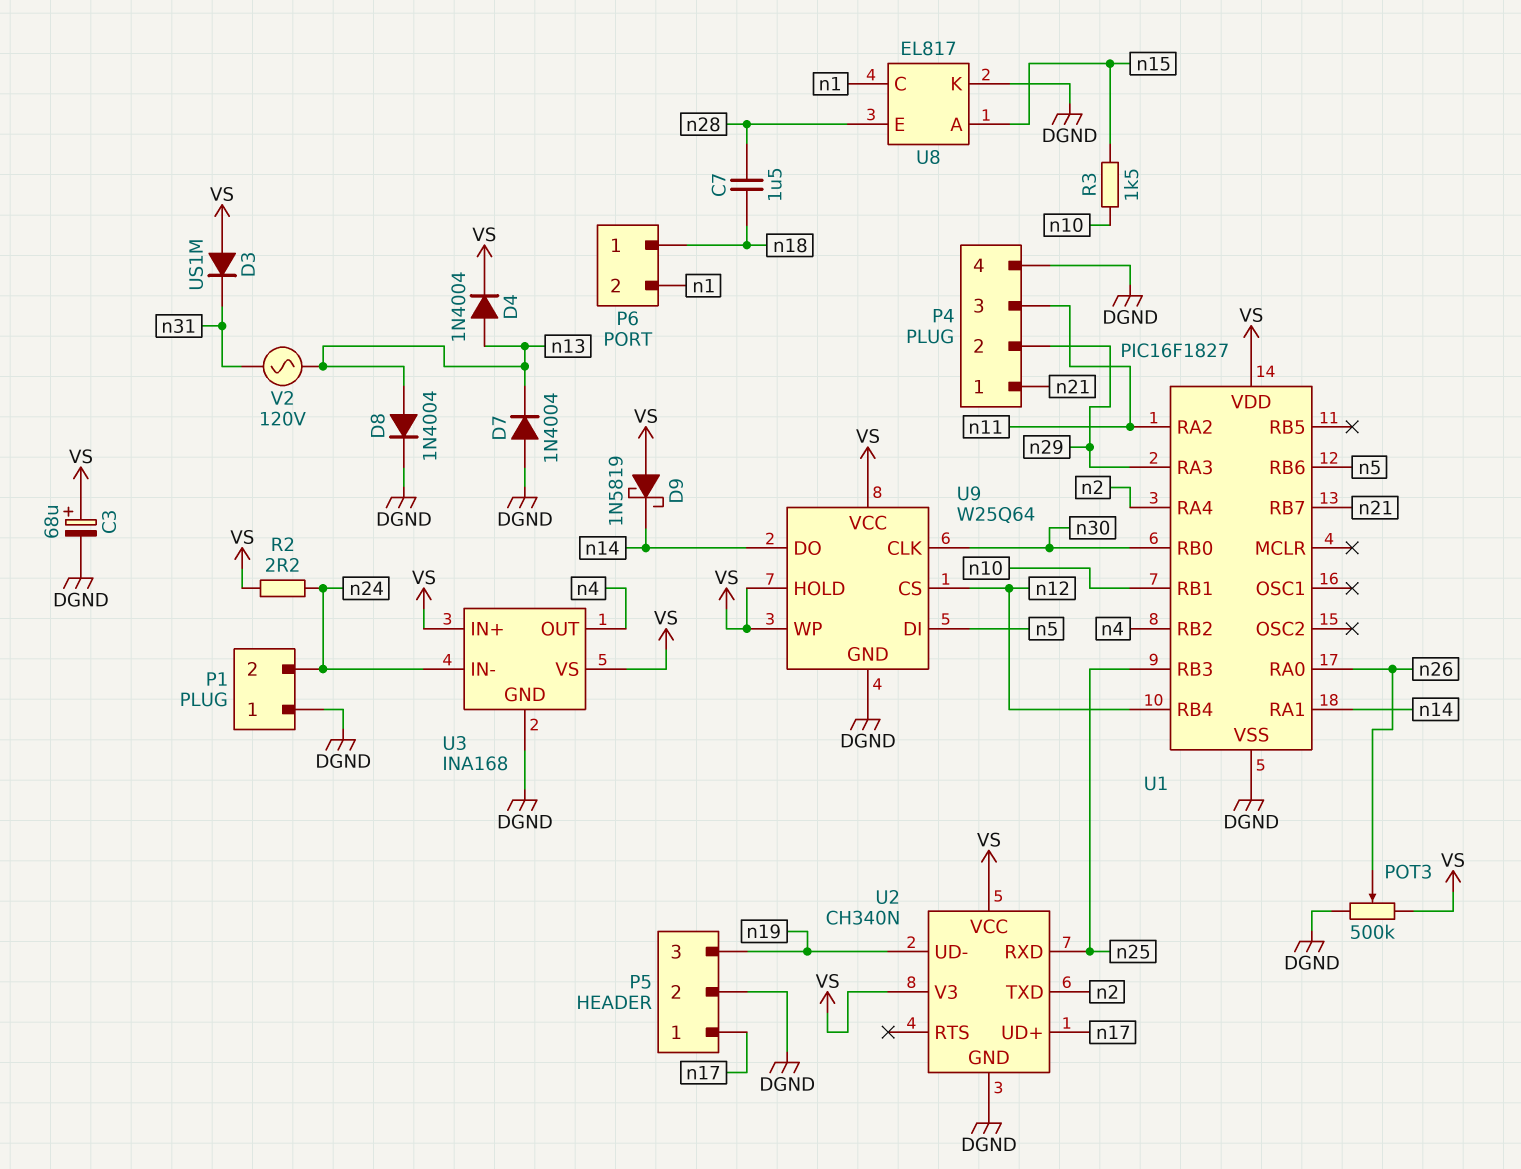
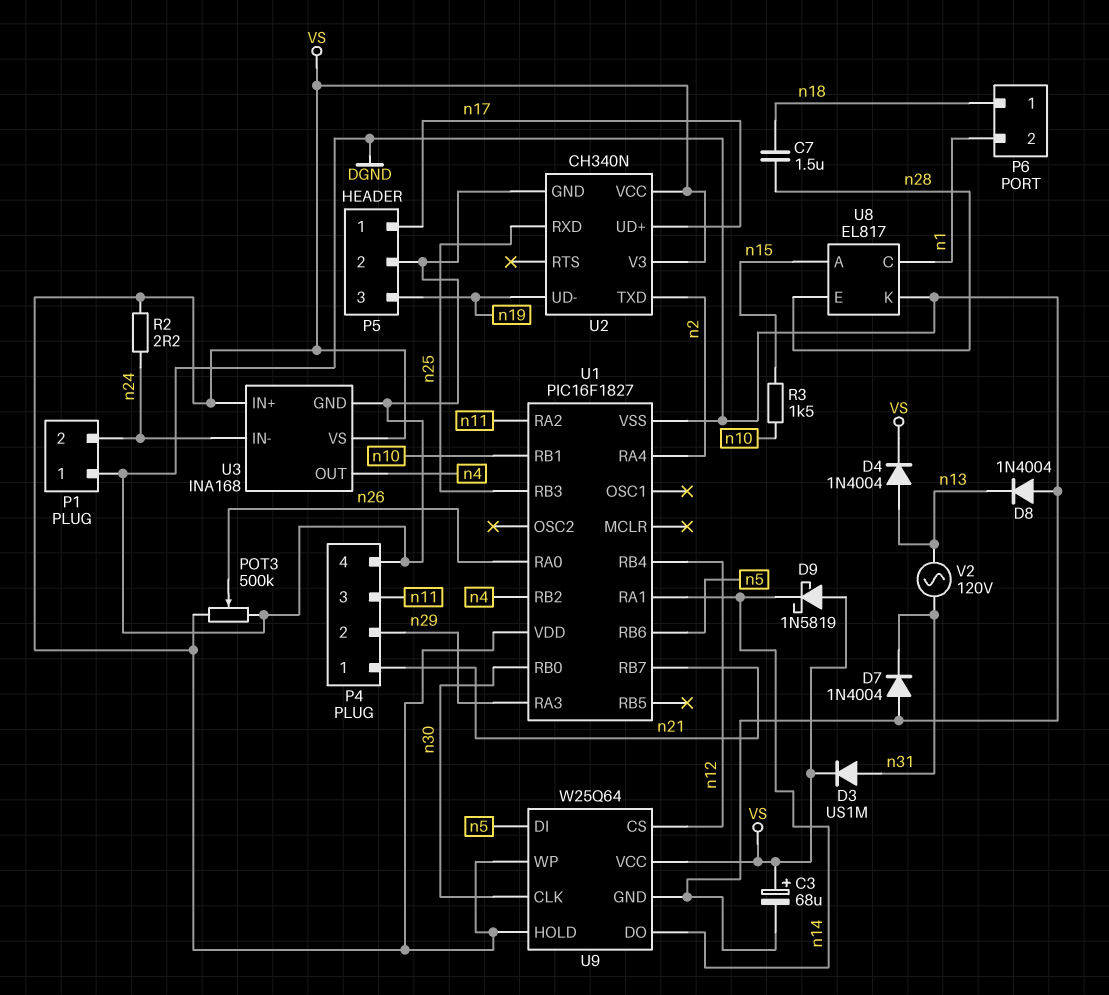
D3: diode US1M (A VS, K n31) -> diode US1M (A n31, K VS)
D7: diode 1N4004 (A DGND, K n13) -> diode 1N4004 (A DGND, K n31)
D8: diode 1N4004 (A n13, K DGND) -> diode 1N4004 (A DGND, K n13)

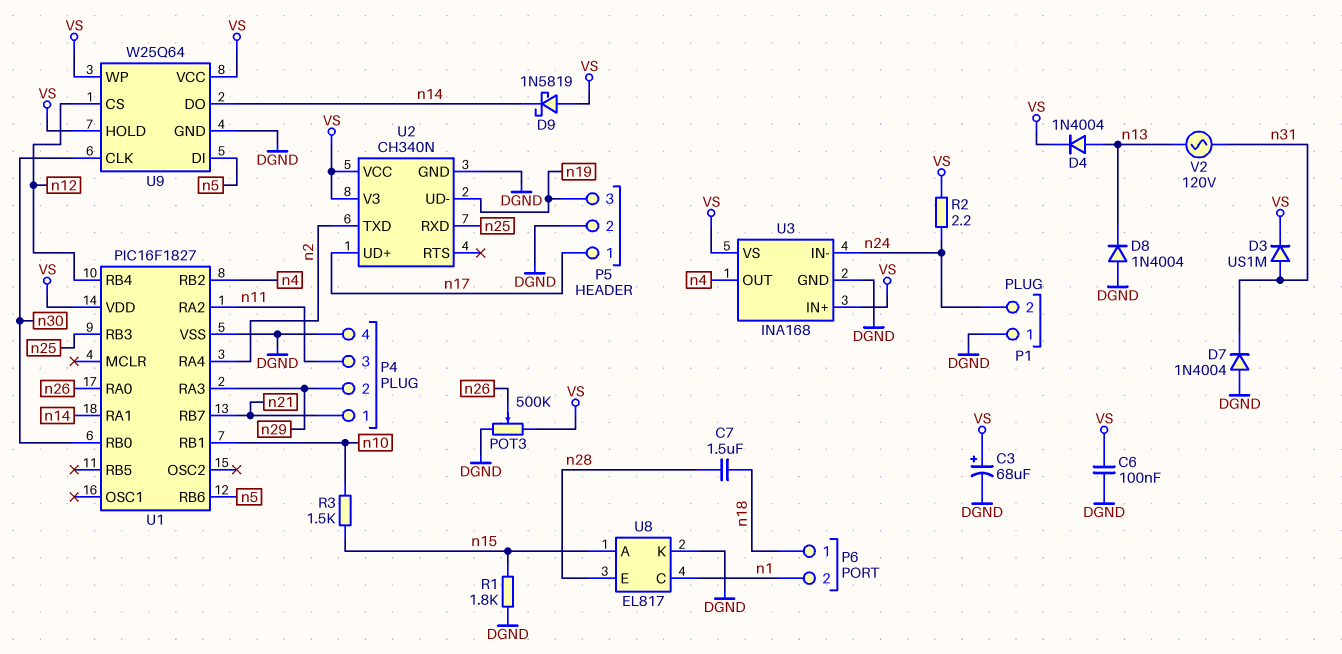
C6: none -> 100nF (DGND, VS)
R1: none -> 1.8k (DGND, n15)

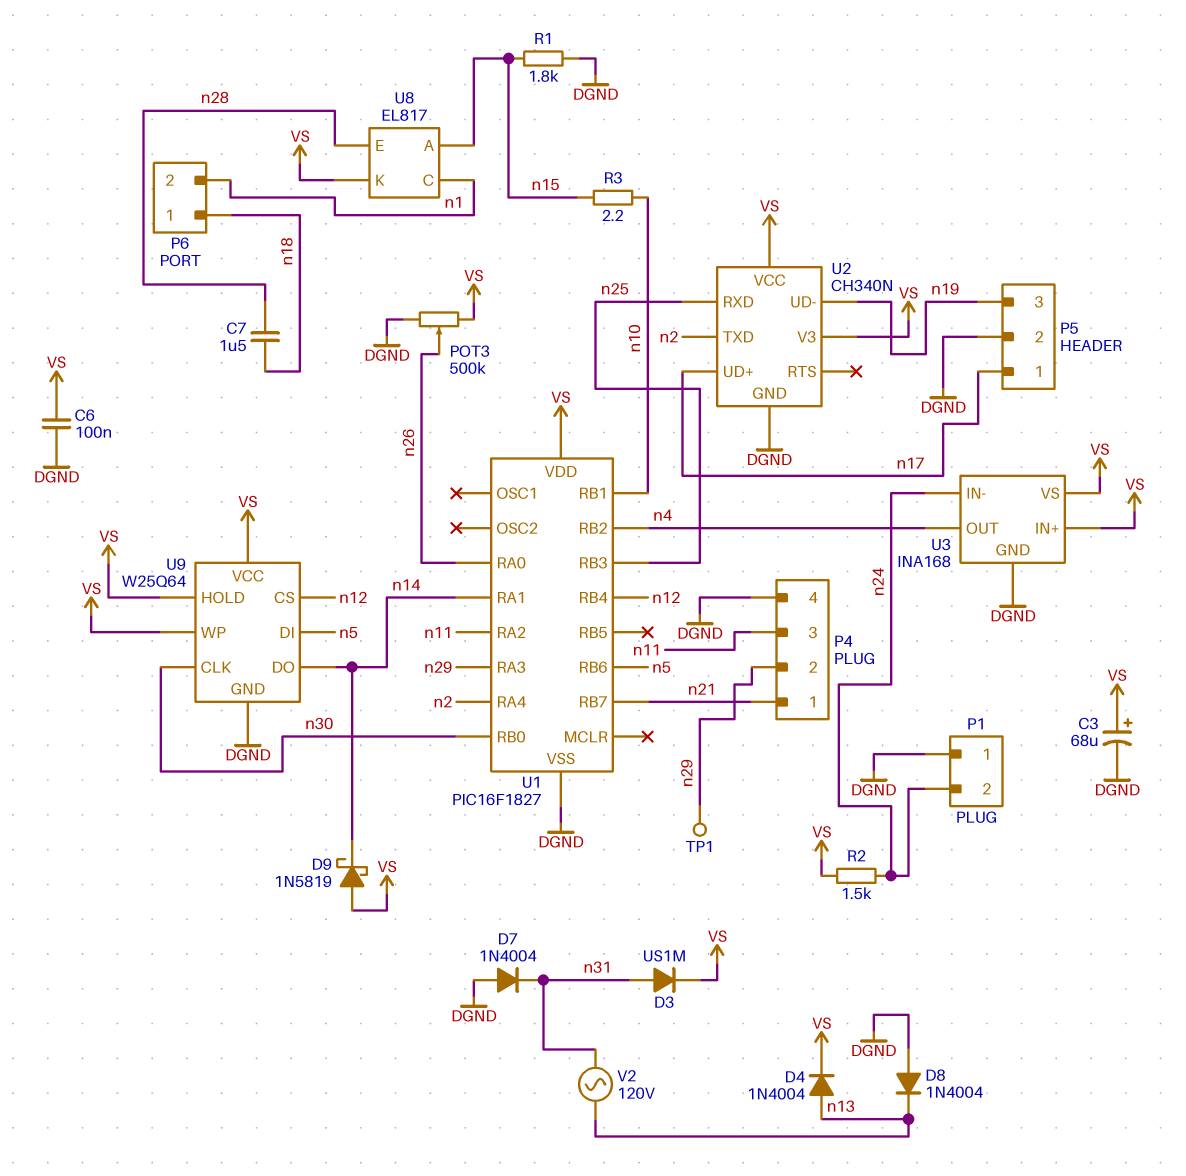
R2: 2.2 (VS, n24) -> 1.5k (VS, n24)
R3: 1.5k (n10, n15) -> 2.2 (n10, n15)
TP1: none -> test point (n29)
U8 pin K: DGND -> VS

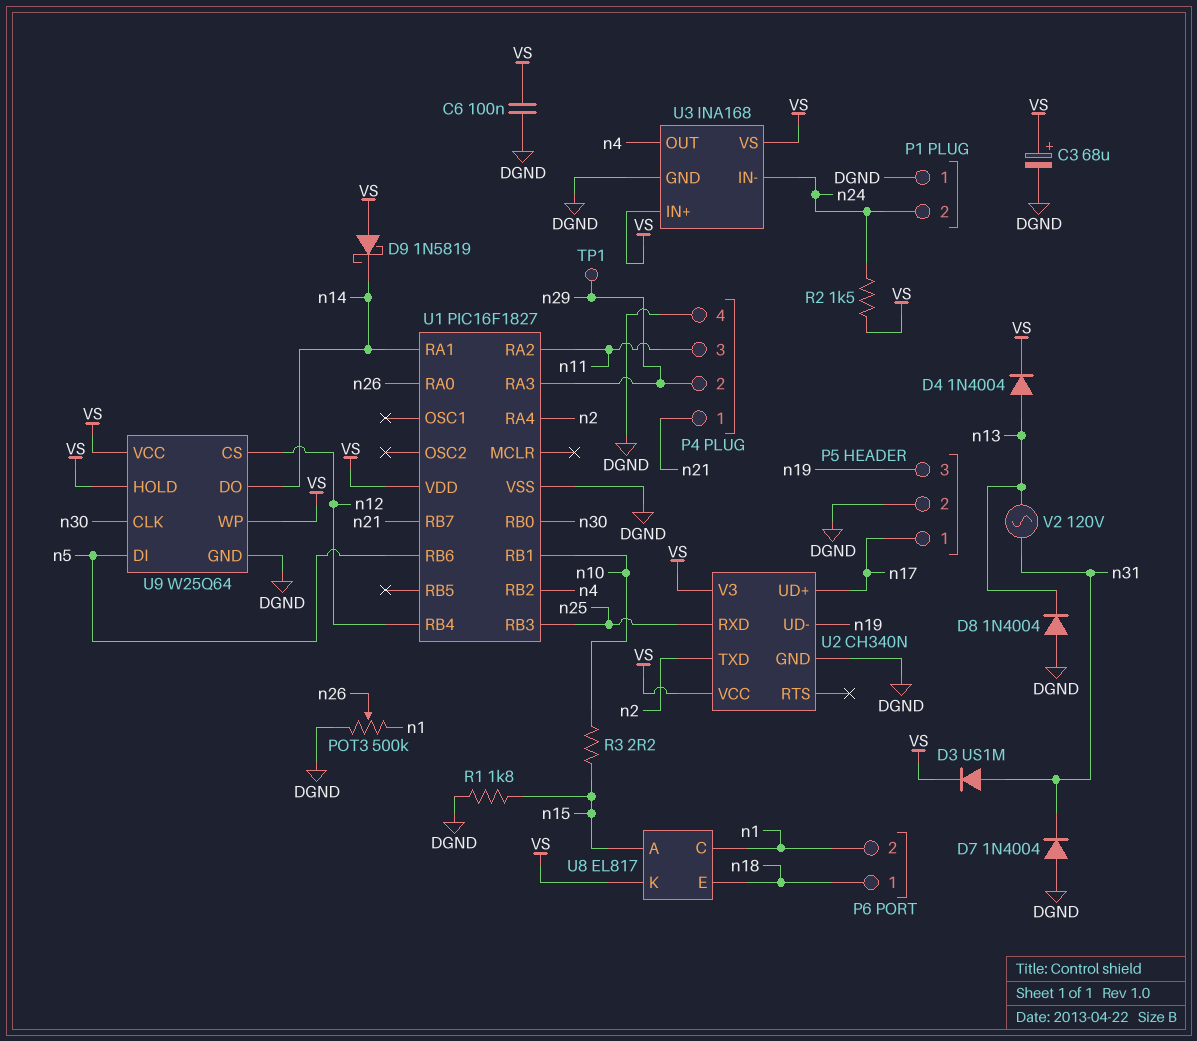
C7: 1.5uF (n18, n28) -> none
POT3: 500k (DGND, VS, wiper n26) -> 500k (DGND, n1, wiper n26)
U8 pin E: n28 -> n18

